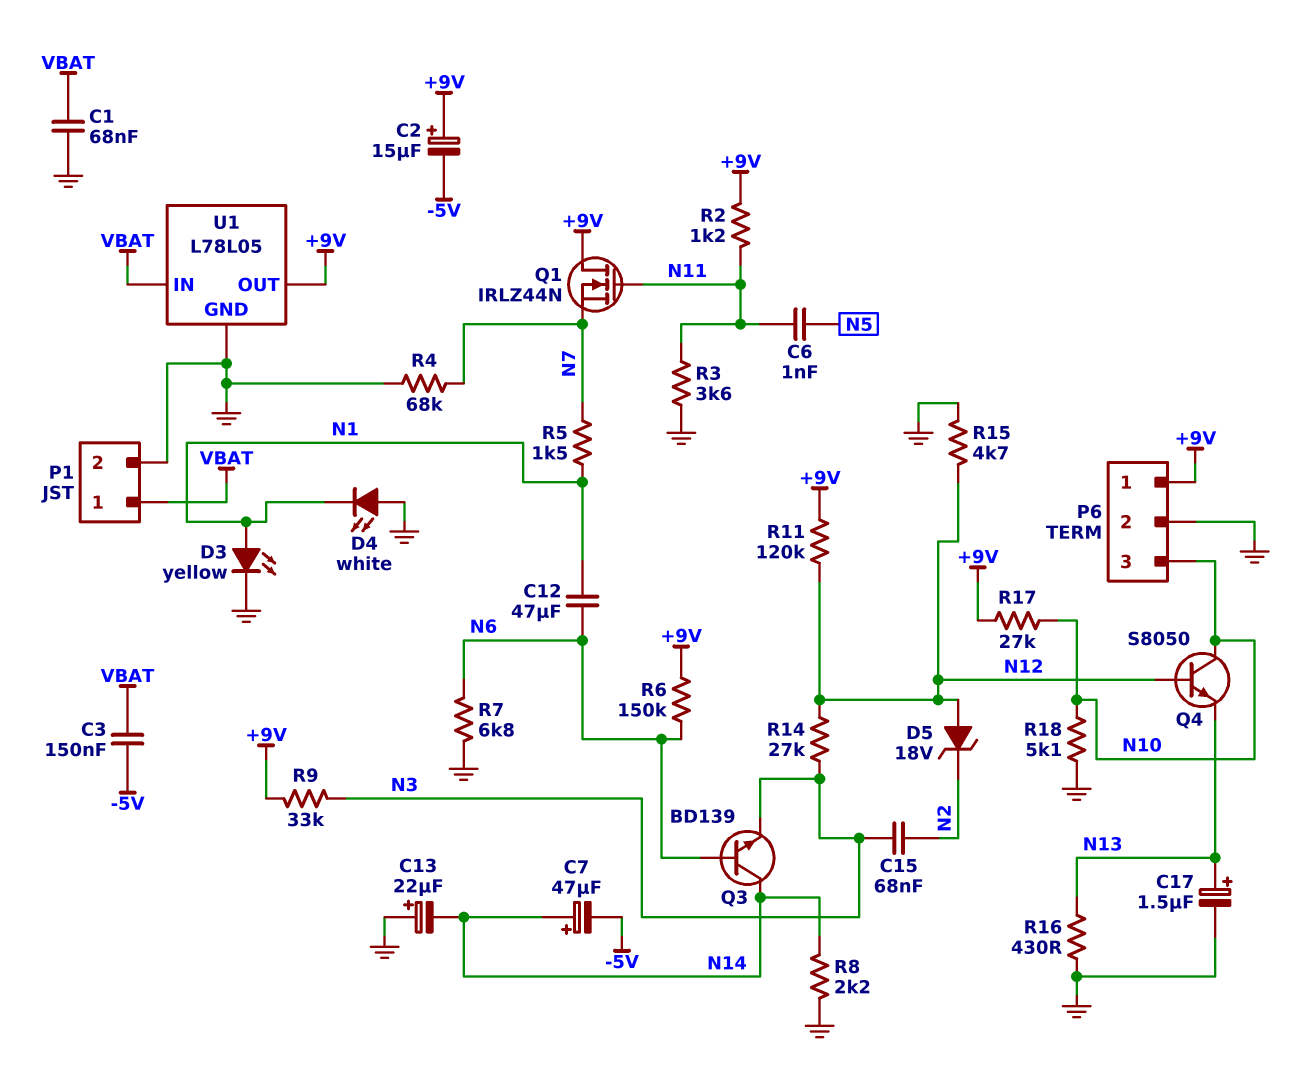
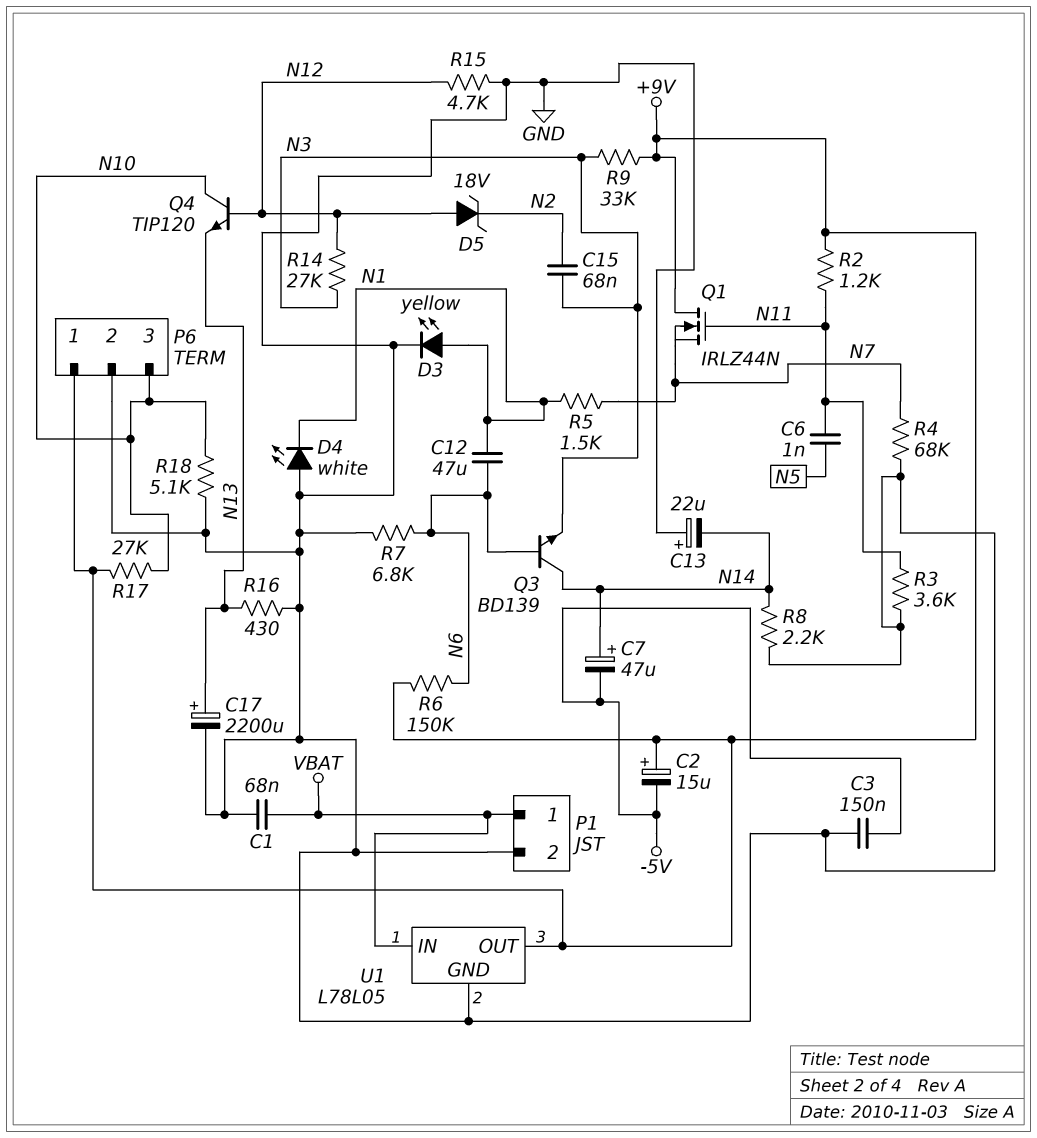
C3: 150nF (-5V, VBAT) -> 150nF (-5V, GND)
C17: 1.5uF (plus N13, minus GND) -> 2200uF (plus N13, minus GND)
Q4: NPN S8050 (B N12, C N10, E N13) -> NPN TIP120 (B N12, C N10, E N13)
R11: 120k (+9V, N12) -> none

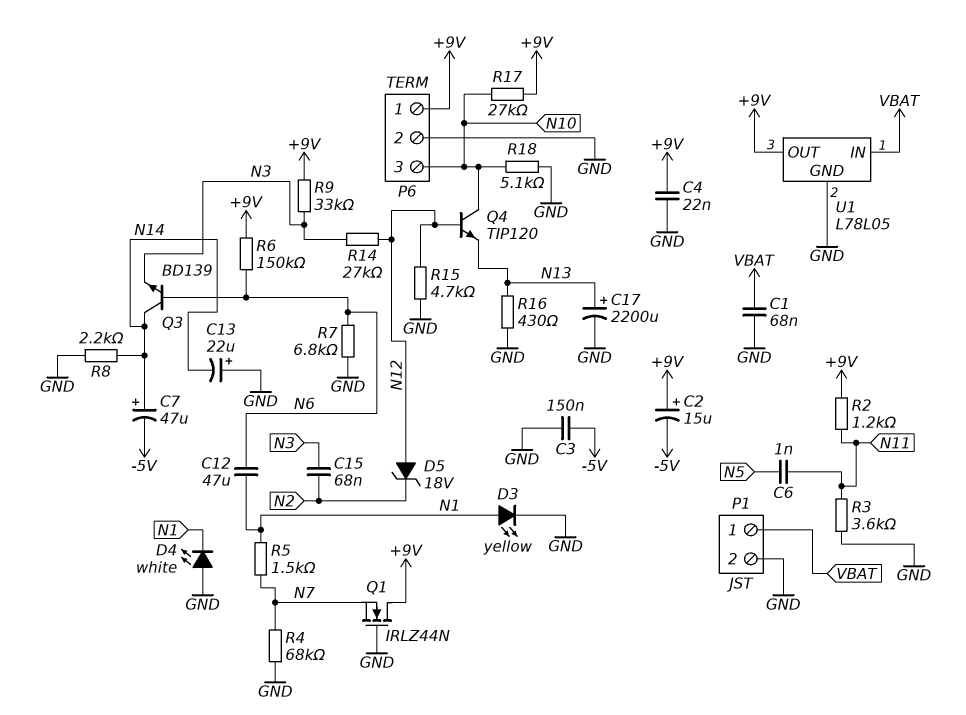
C4: none -> 22nF (+9V, GND)
Q1: NMOS IRLZ44N (G N11, D +9V, S N7) -> NMOS IRLZ44N (G GND, D +9V, S N7)

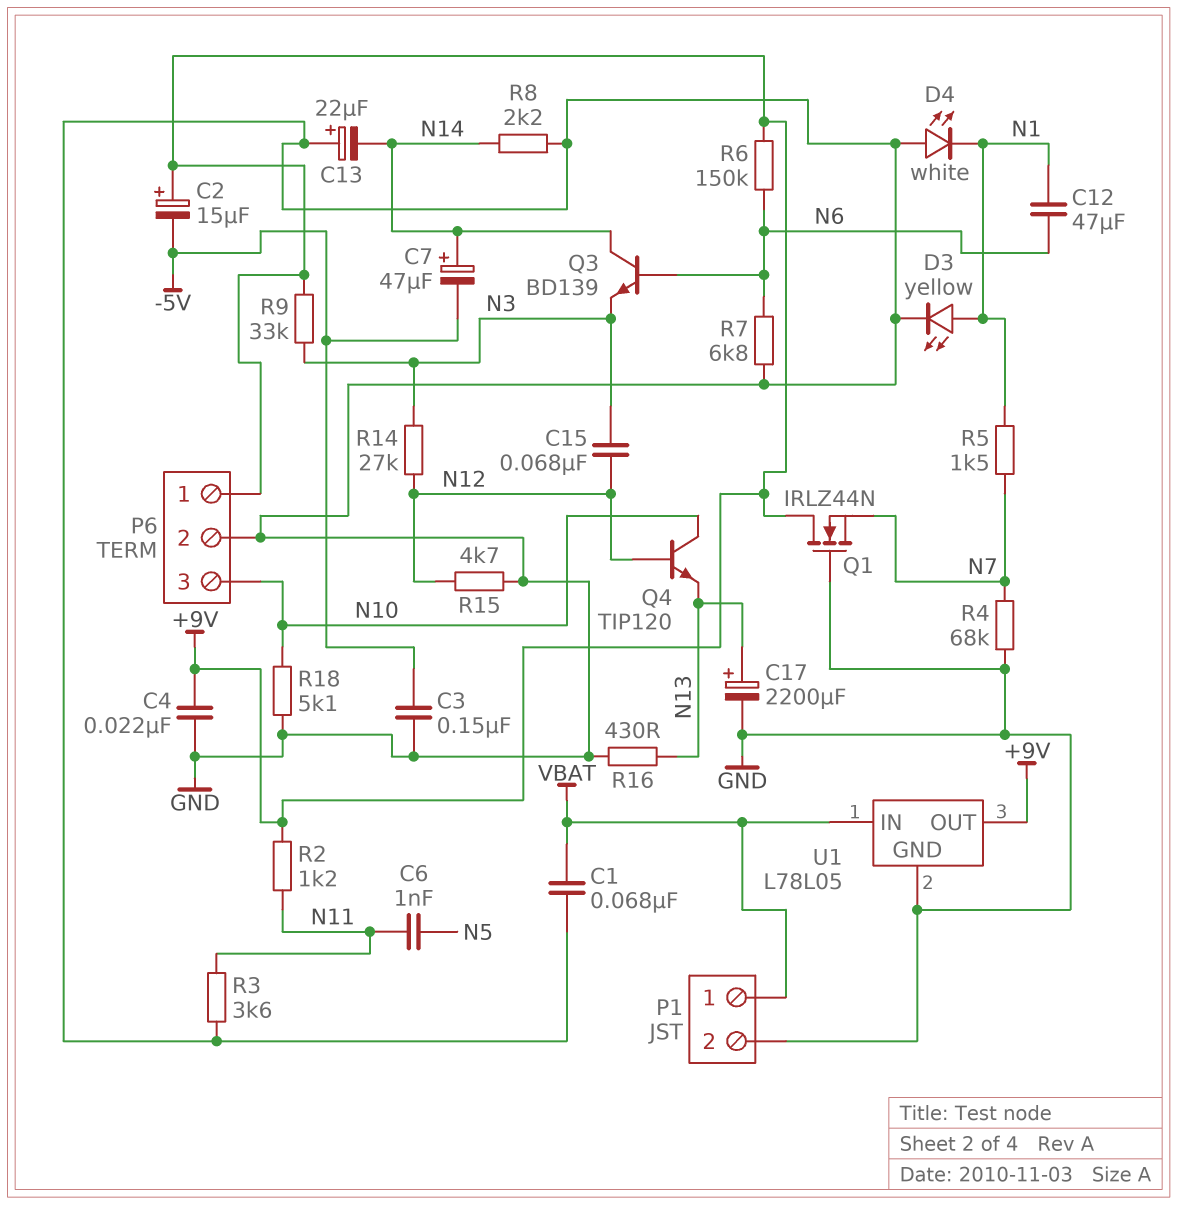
C15: 68nF (N2, N3) -> 68nF (N3, N12)
D5: zener 18V (A N12, K N2) -> none
R17: 27k (+9V, N10) -> none

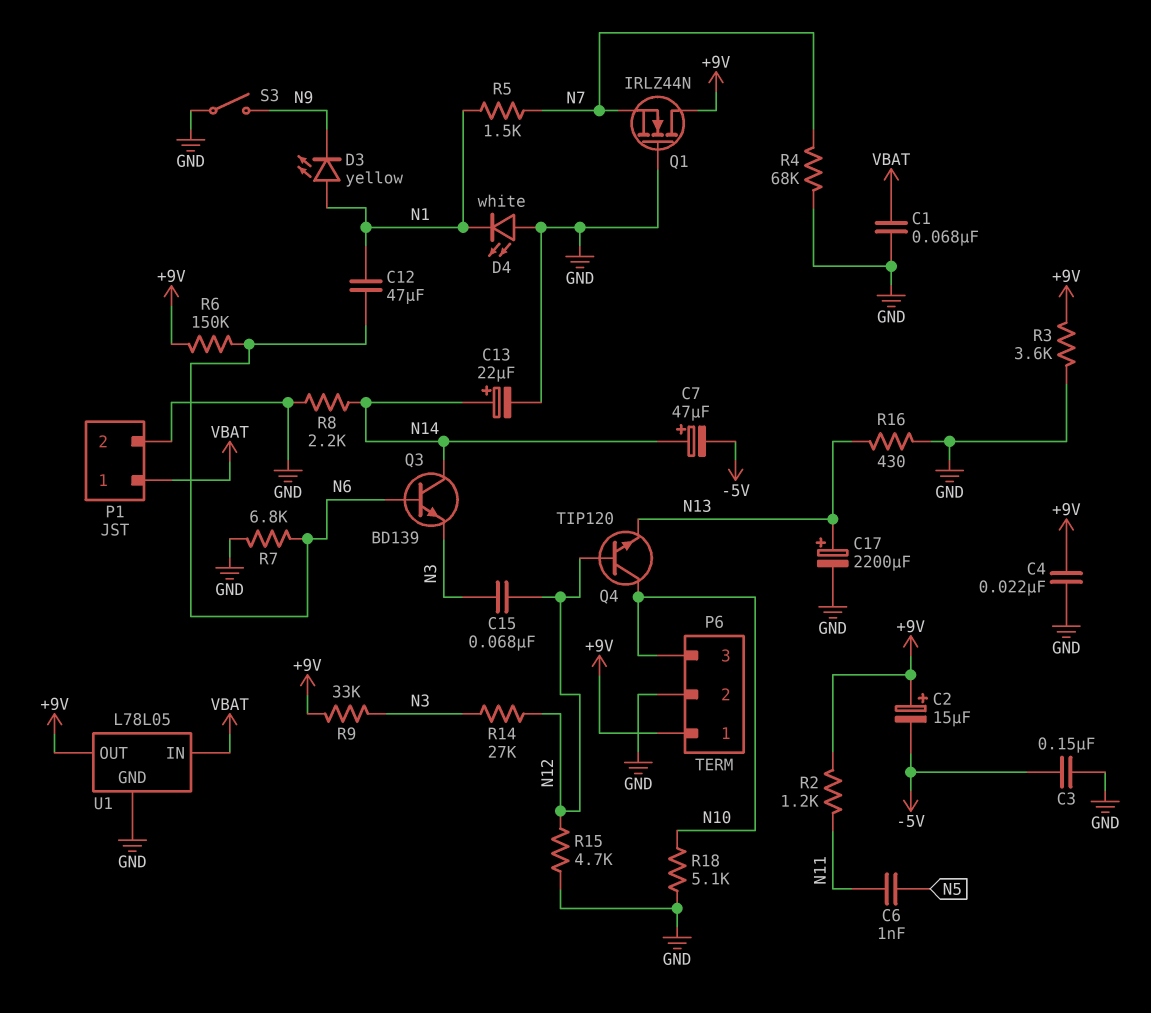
C13: 22uF (plus GND, minus N14) -> 22uF (plus N14, minus GND)
D3: LED yellow (A N1, K GND) -> LED yellow (A N1, K N9)
R3: 3.6k (GND, N11) -> 3.6k (+9V, GND)
S3: none -> switch (GND, N9)

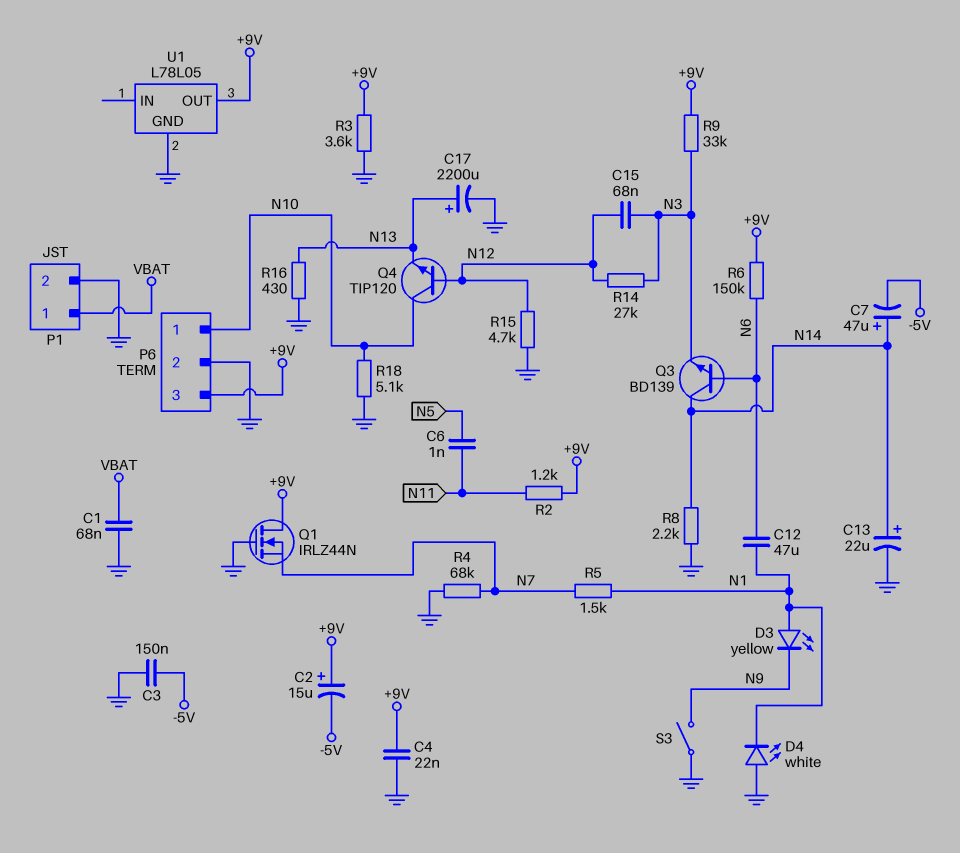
P6 pin 1: +9V -> N10
P6 pin 3: N10 -> +9V
R7: 6.8k (GND, N6) -> none
U1 pin IN: VBAT -> none

